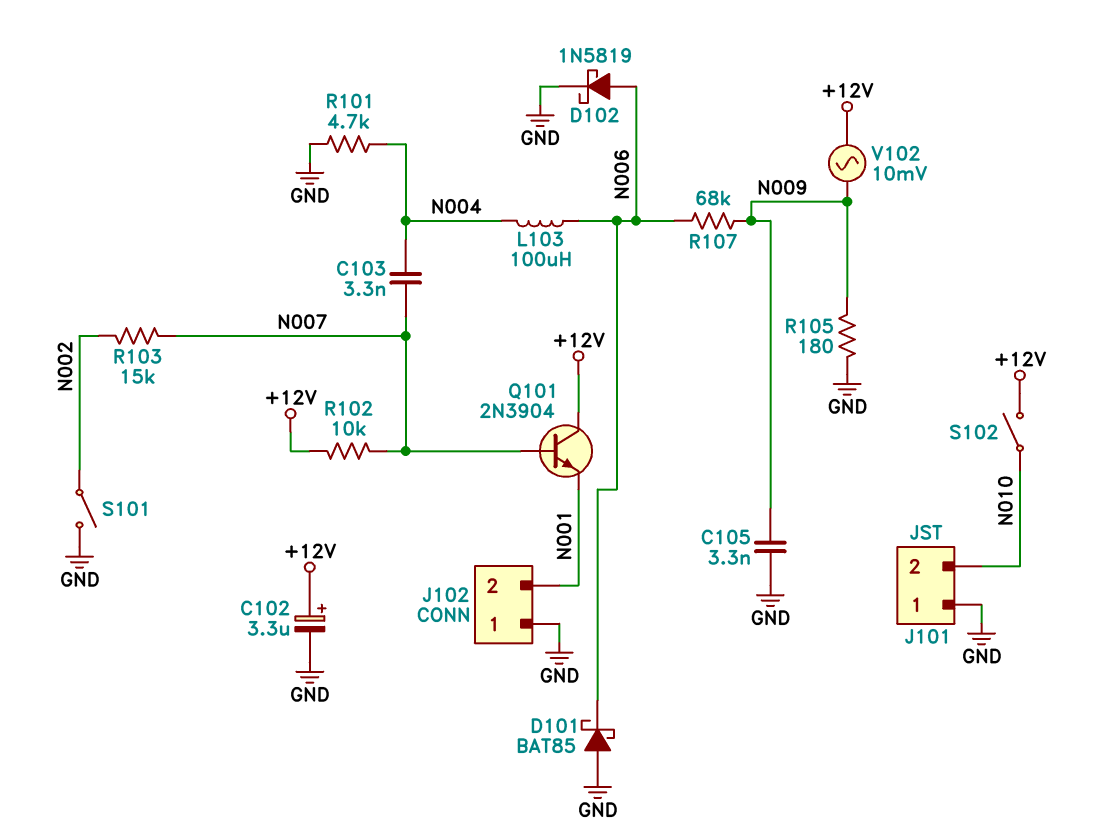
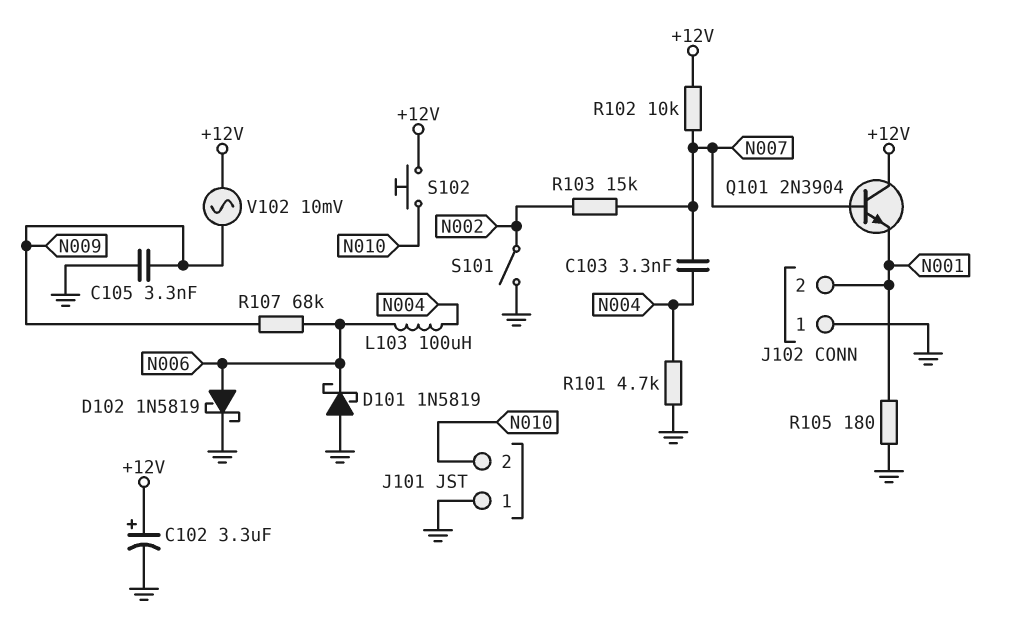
D101: schottky BAT85 (A GND, K N006) -> schottky 1N5819 (A GND, K N006)
R105: 180 (GND, N009) -> 180 (GND, N001)
S102: switch (+12V, N010) -> button (+12V, N010)

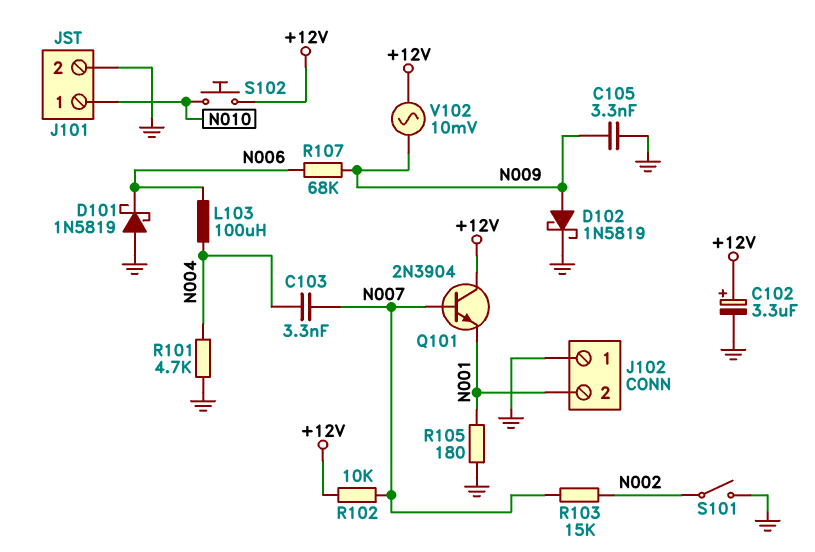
D102: schottky 1N5819 (A N006, K GND) -> schottky 1N5819 (A N009, K GND)
J101 pin 1: GND -> N010
J101 pin 2: N010 -> GND

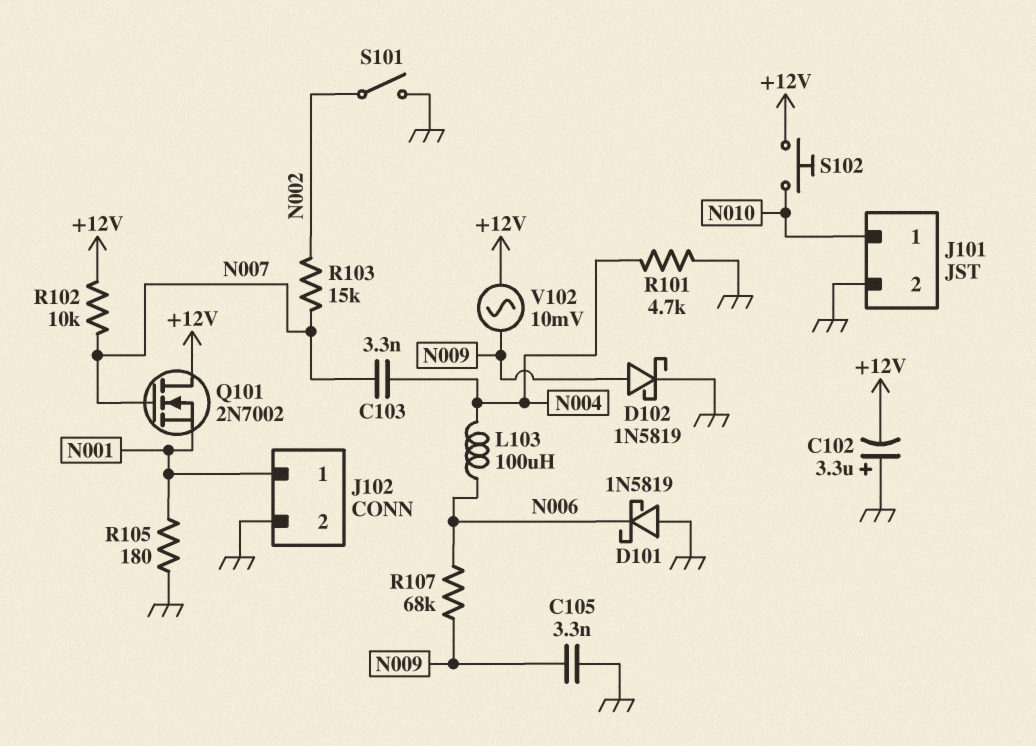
C102: 3.3uF (plus +12V, minus GND) -> 3.3uF (plus GND, minus +12V)
J102 pin 1: GND -> N001
J102 pin 2: N001 -> GND
Q101: NPN 2N3904 (B N007, C +12V, E N001) -> NMOS 2N7002 (G N007, D +12V, S N001)

